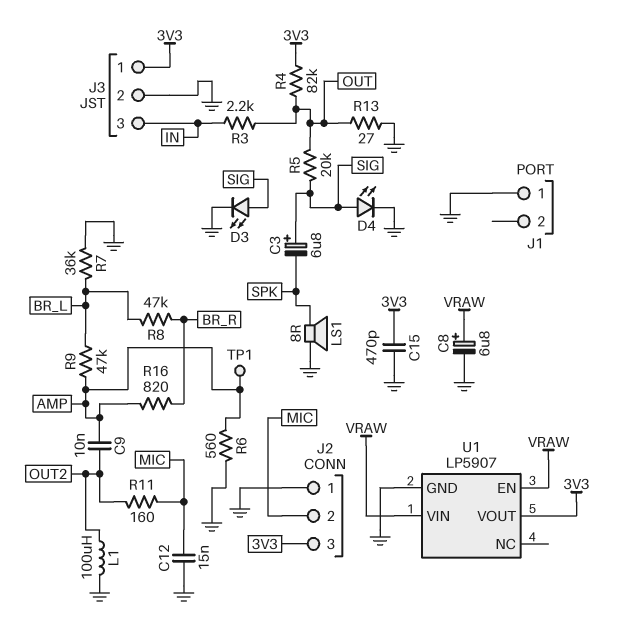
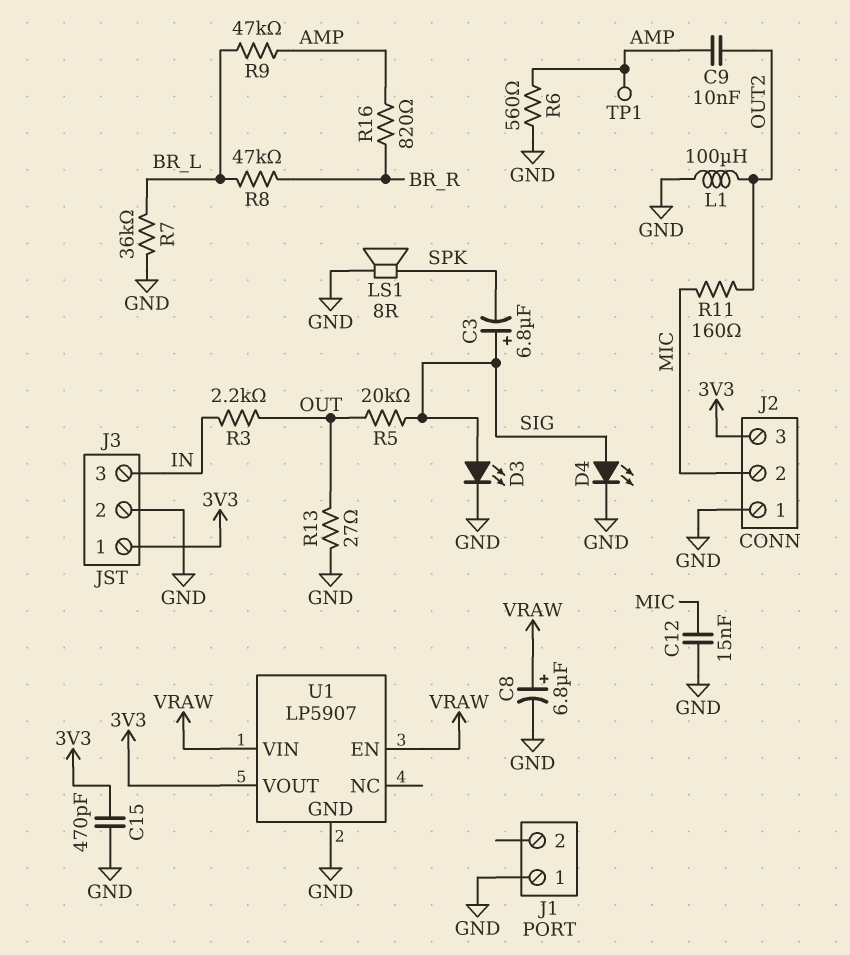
R4: 82k (3V3, OUT) -> none

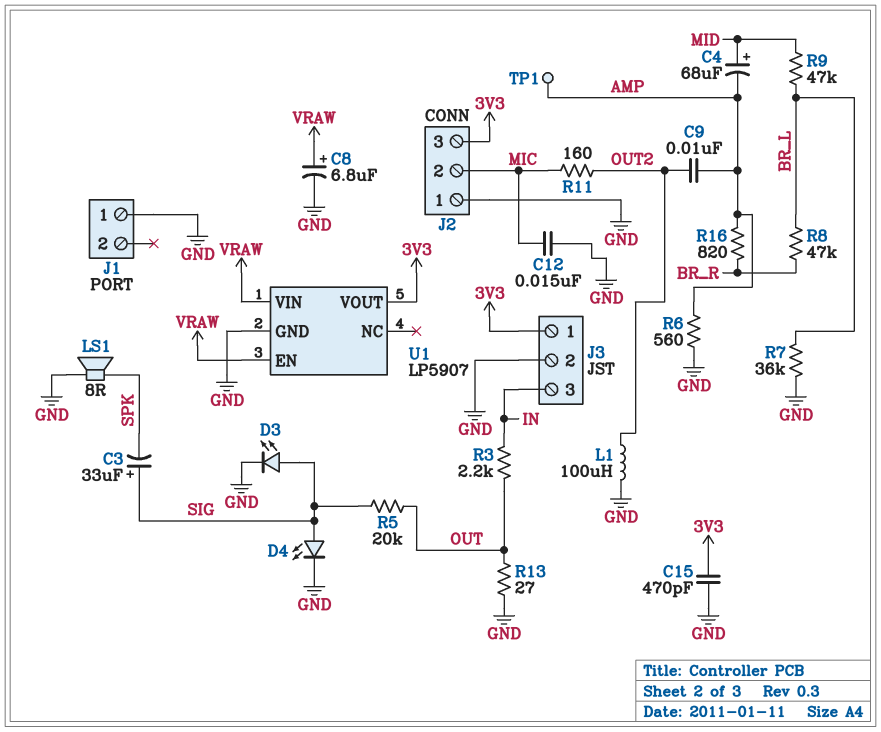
C3: 6.8uF (plus SIG, minus SPK) -> 33uF (plus SIG, minus SPK)
C4: none -> 68uF (plus MID, minus AMP)
R9: 47k (AMP, BR_L) -> 47k (BR_L, MID)

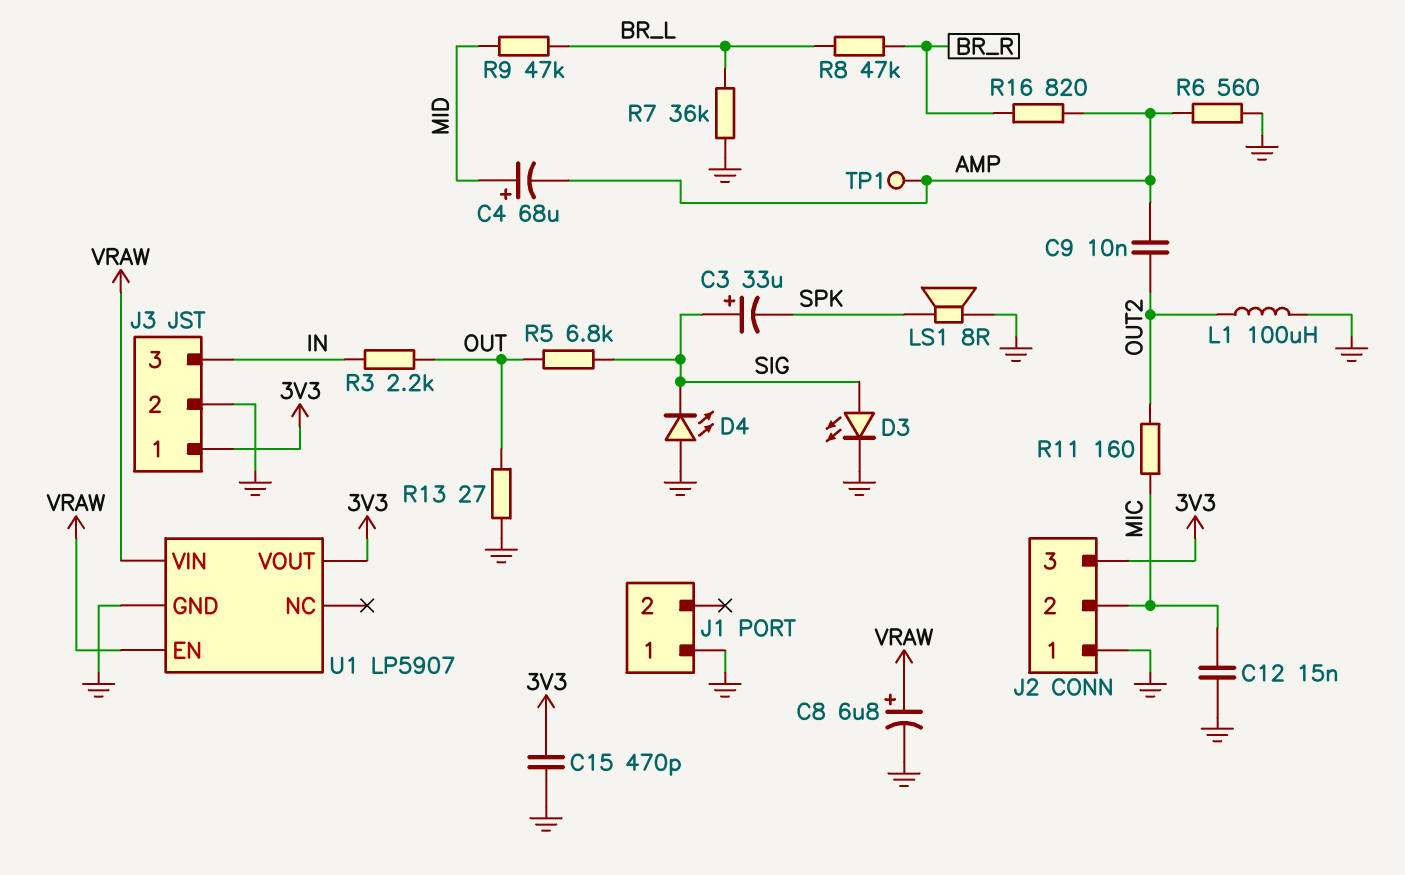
D4: LED (A SIG, K GND) -> LED (A GND, K SIG)
R5: 20k (OUT, SIG) -> 6.8k (OUT, SIG)

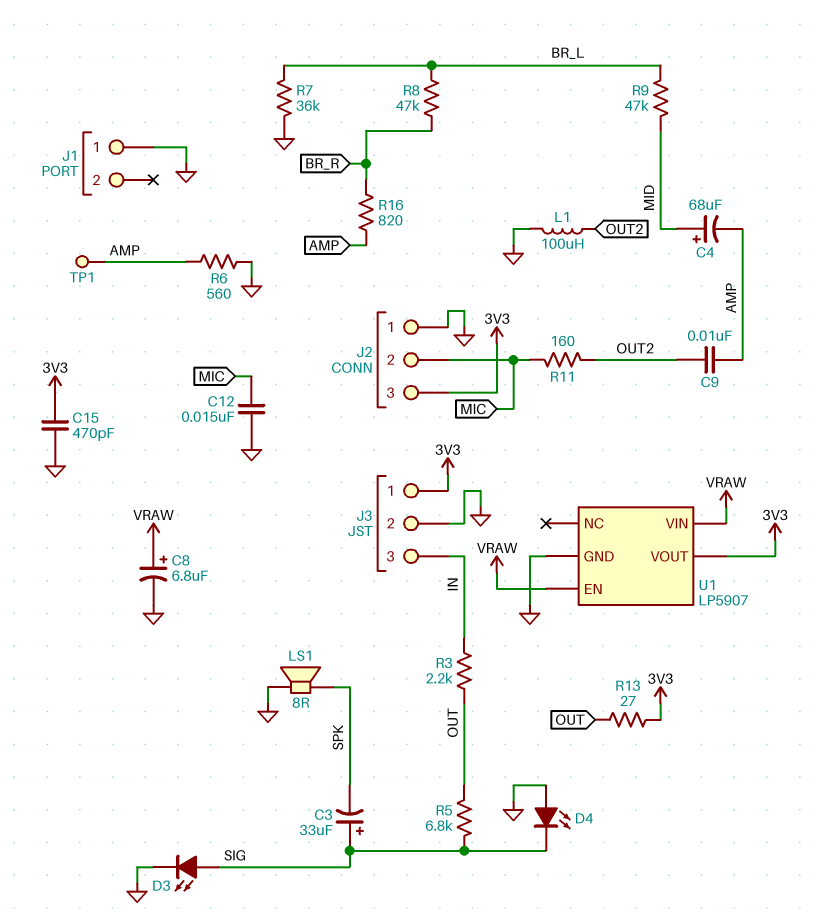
R13: 27 (GND, OUT) -> 27 (3V3, OUT)

